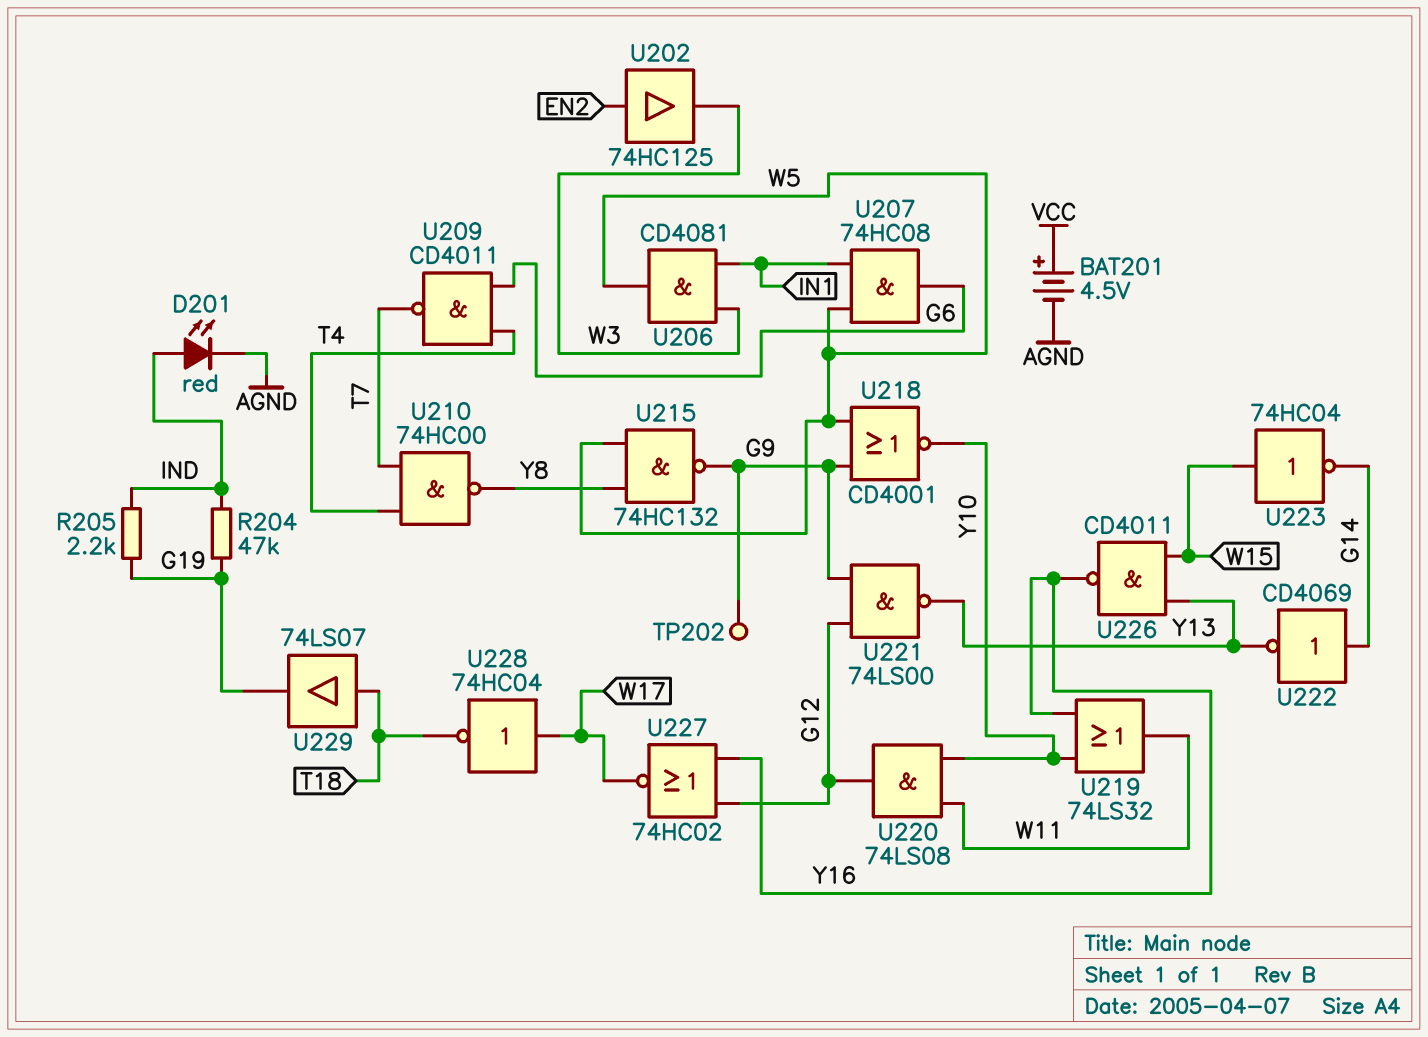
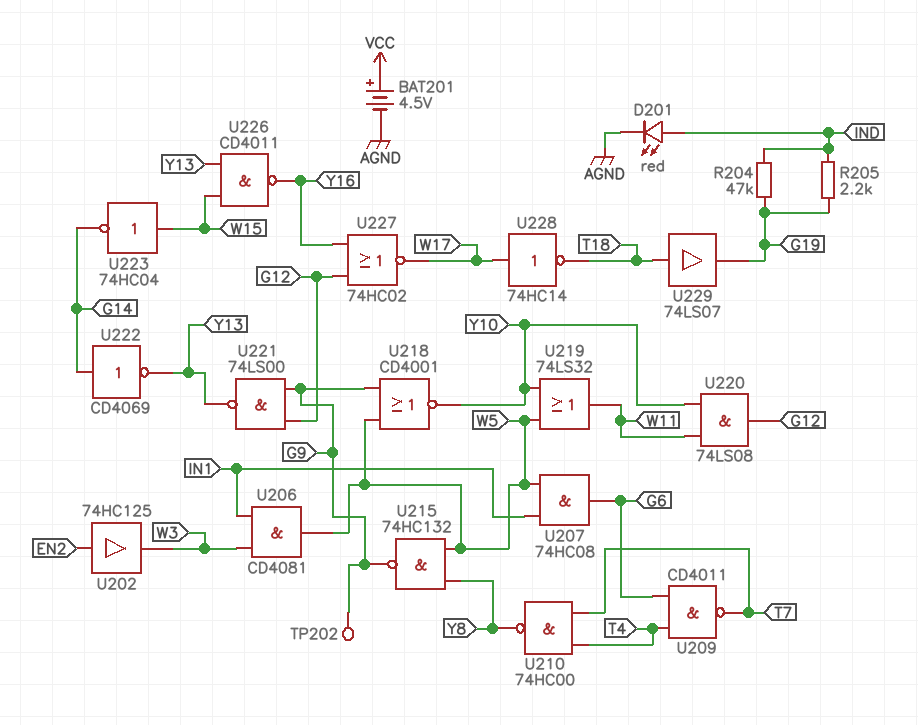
U219: OR 74LS32 (in Y10, in Y16, out W11) -> OR 74LS32 (in W5, in Y10, out W11)
U228: NOT 74HC04 (in W17, out T18) -> NOT 74HC14 (in W17, out T18)

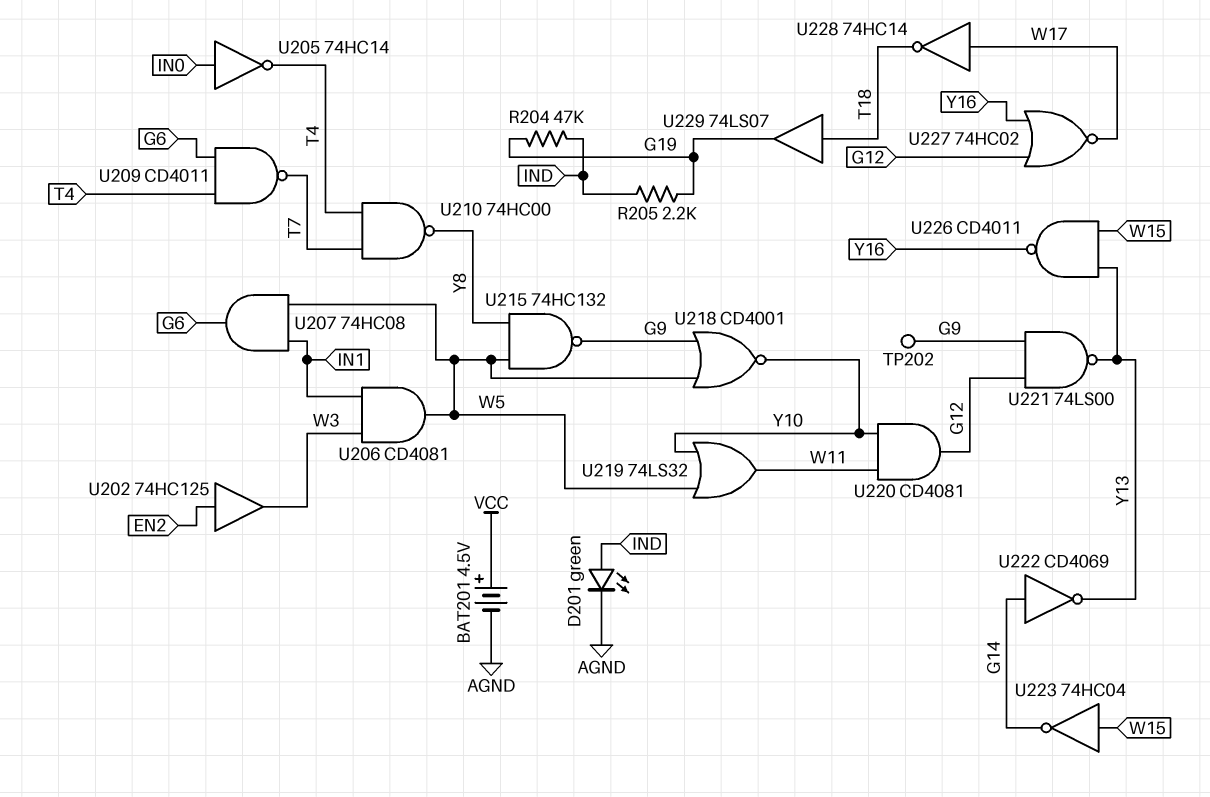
D201: LED red (A IND, K AGND) -> LED green (A IND, K AGND)
U205: none -> NOT 74HC14 (in IN0, out T4)
U220: AND 74LS08 (in W11, in Y10, out G12) -> AND CD4081 (in W11, in Y10, out G12)

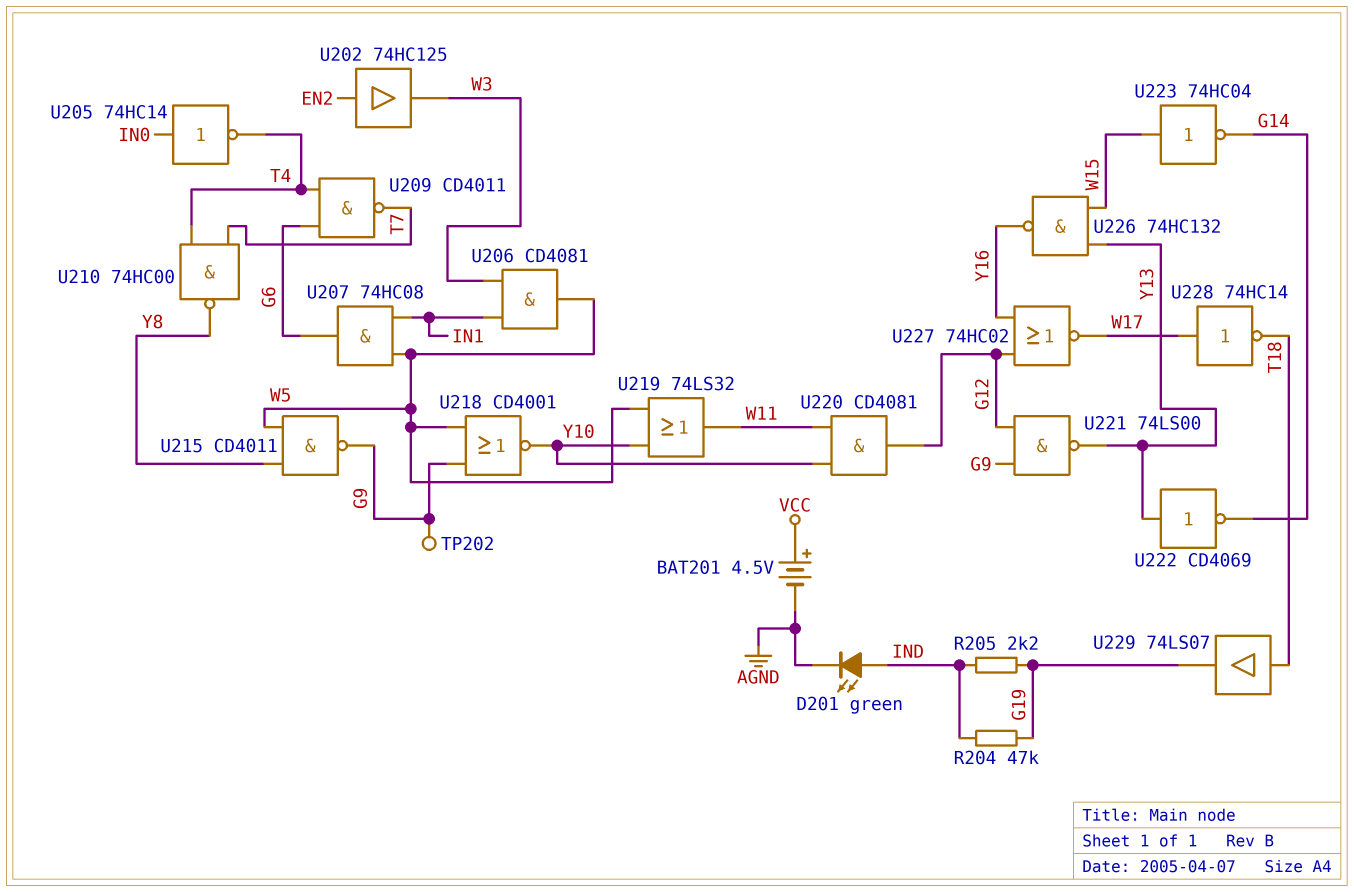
U215: NAND 74HC132 (in W5, in Y8, out G9) -> NAND CD4011 (in W5, in Y8, out G9)
U222: NOT CD4069 (in G14, out Y13) -> NOT CD4069 (in Y13, out G14)
U226: NAND CD4011 (in W15, in Y13, out Y16) -> NAND 74HC132 (in W15, in Y13, out Y16)

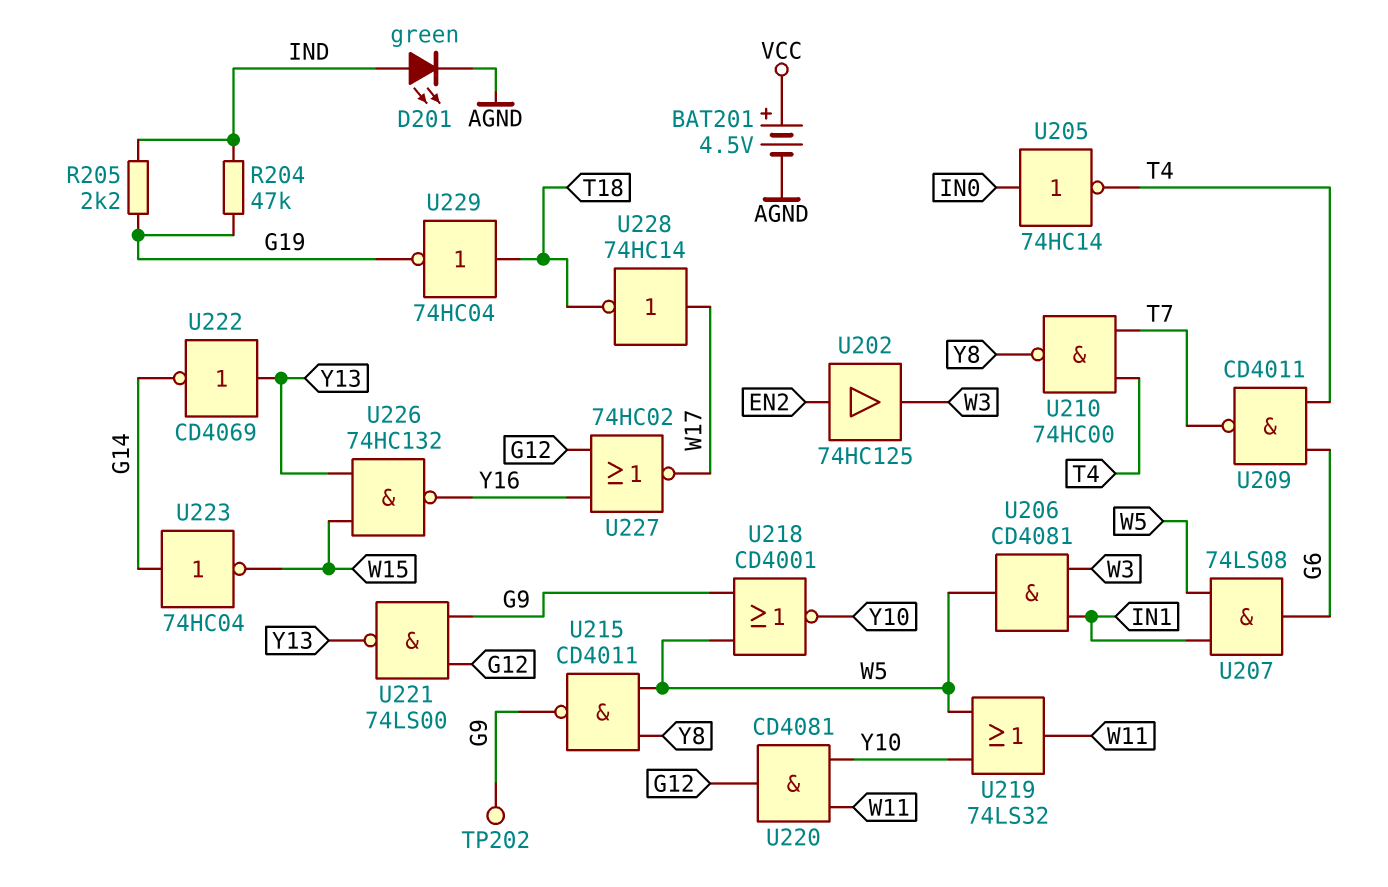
U207: AND 74HC08 (in IN1, in W5, out G6) -> AND 74LS08 (in IN1, in W5, out G6)
U223: NOT 74HC04 (in W15, out G14) -> NOT 74HC04 (in G14, out W15)
U229: buffer 74LS07 (in T18, out G19) -> NOT 74HC04 (in T18, out G19)

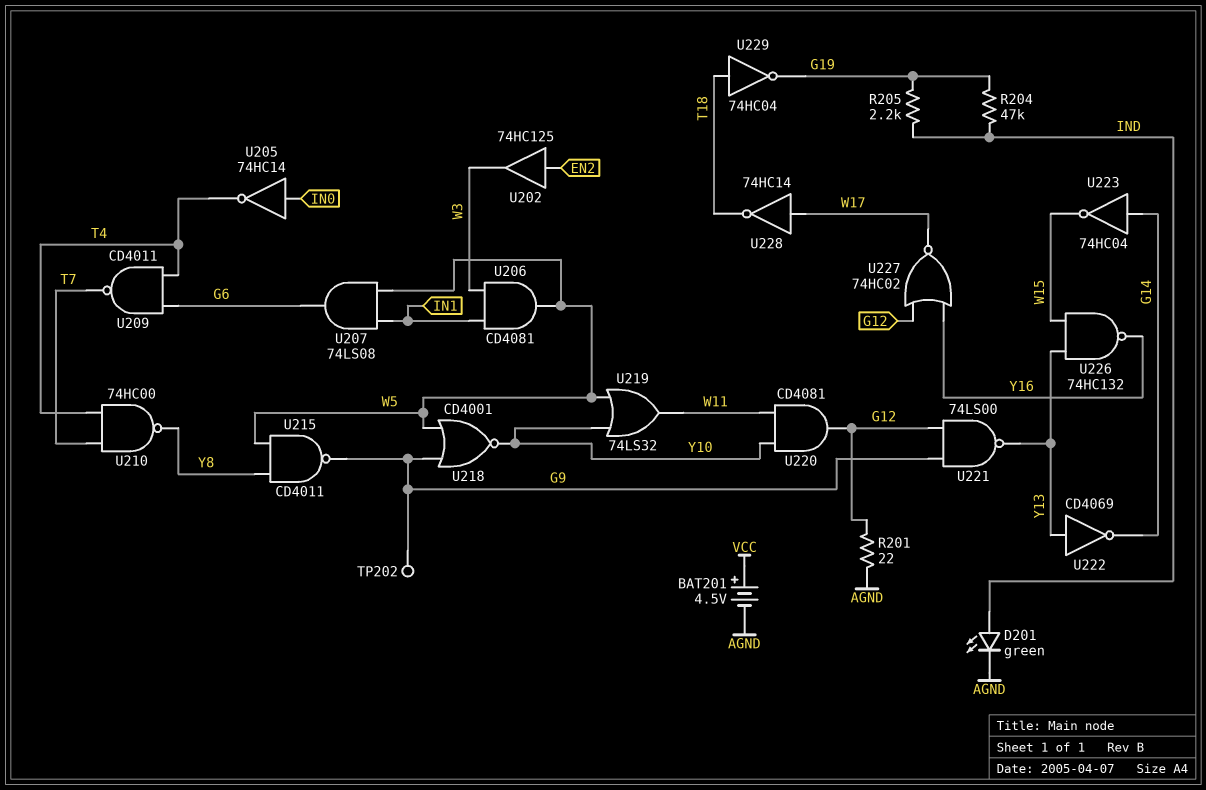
R201: none -> 22 (AGND, G12)

